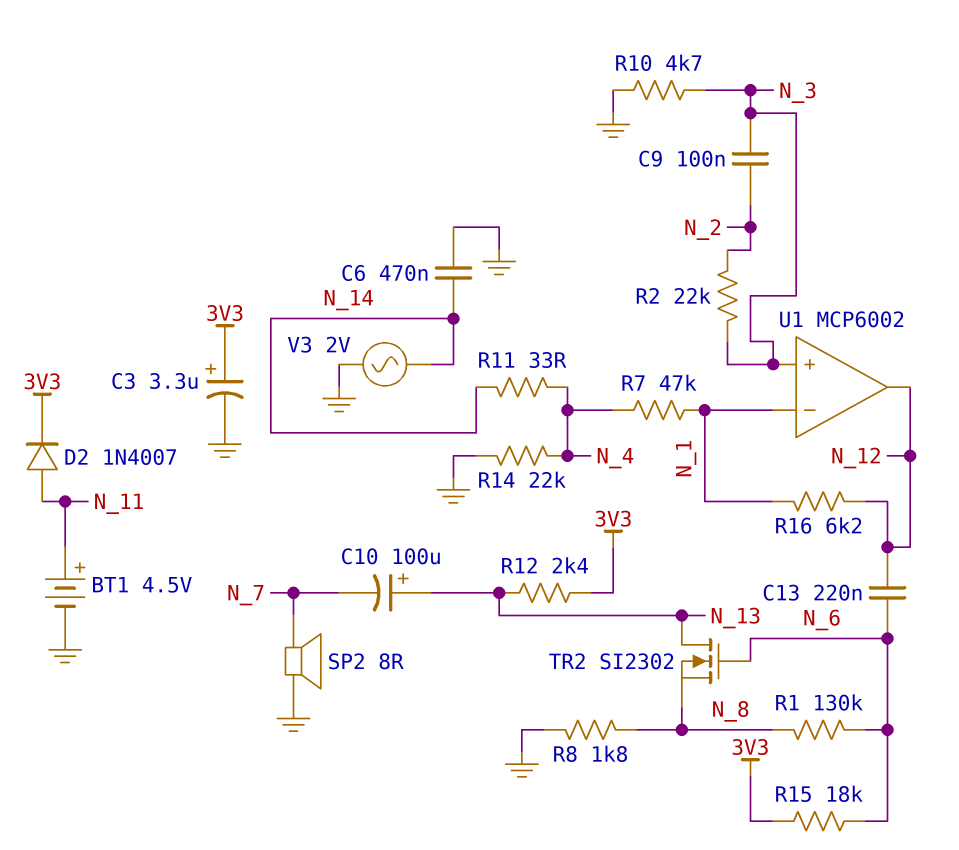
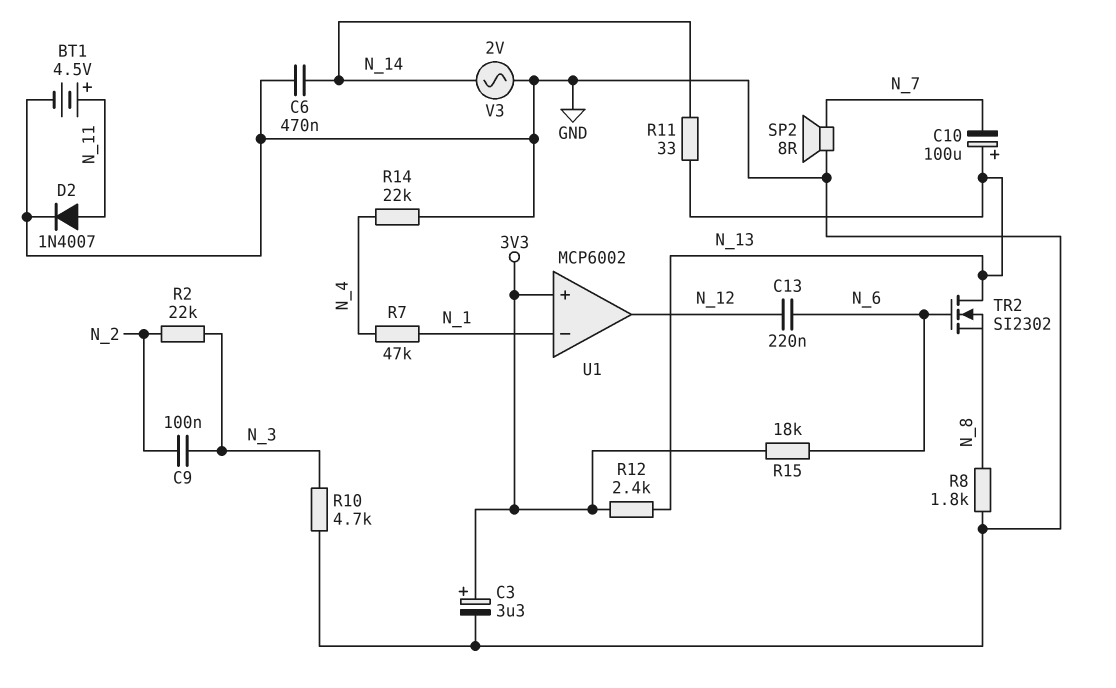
D2: diode 1N4007 (A N_11, K 3V3) -> diode 1N4007 (A N_11, K GND)
R1: 130k (N_6, N_8) -> none
R11: 33 (N_4, N_14) -> 33 (N_13, N_14)
R16: 6.2k (N_1, N_12) -> none
U1 pin in+: N_3 -> 3V3

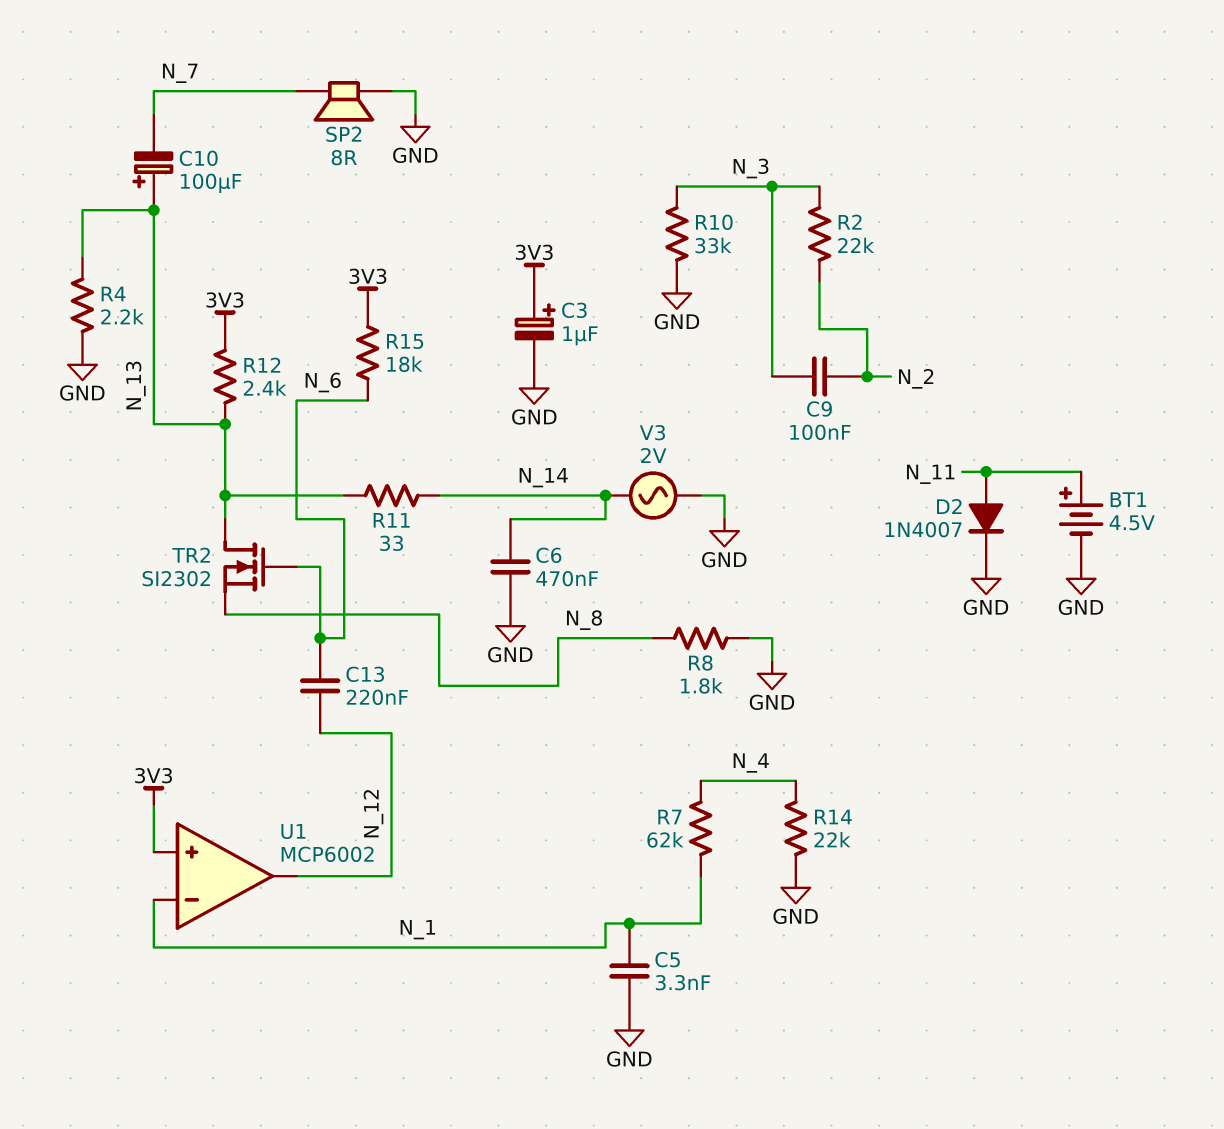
C3: 3.3uF (plus 3V3, minus GND) -> 1uF (plus 3V3, minus GND)
C5: none -> 3.3nF (GND, N_1)
R4: none -> 2.2k (GND, N_13)
R7: 47k (N_1, N_4) -> 62k (N_1, N_4)
R10: 4.7k (GND, N_3) -> 33k (GND, N_3)

